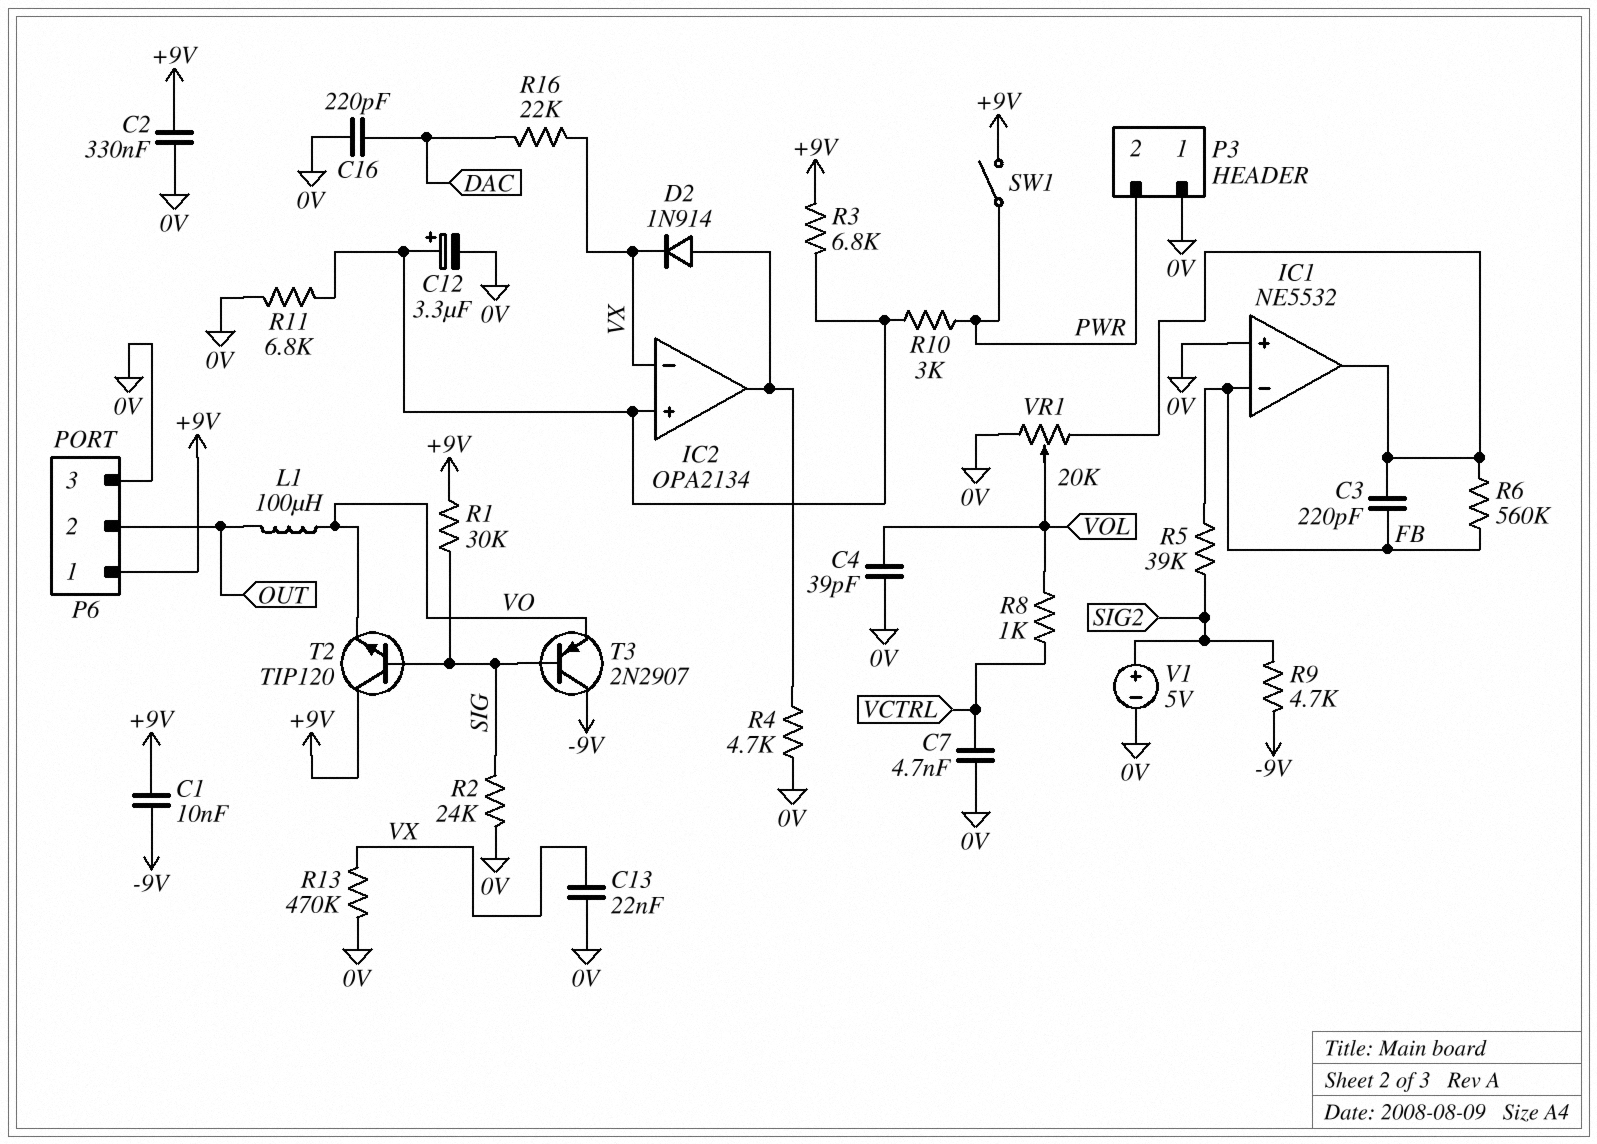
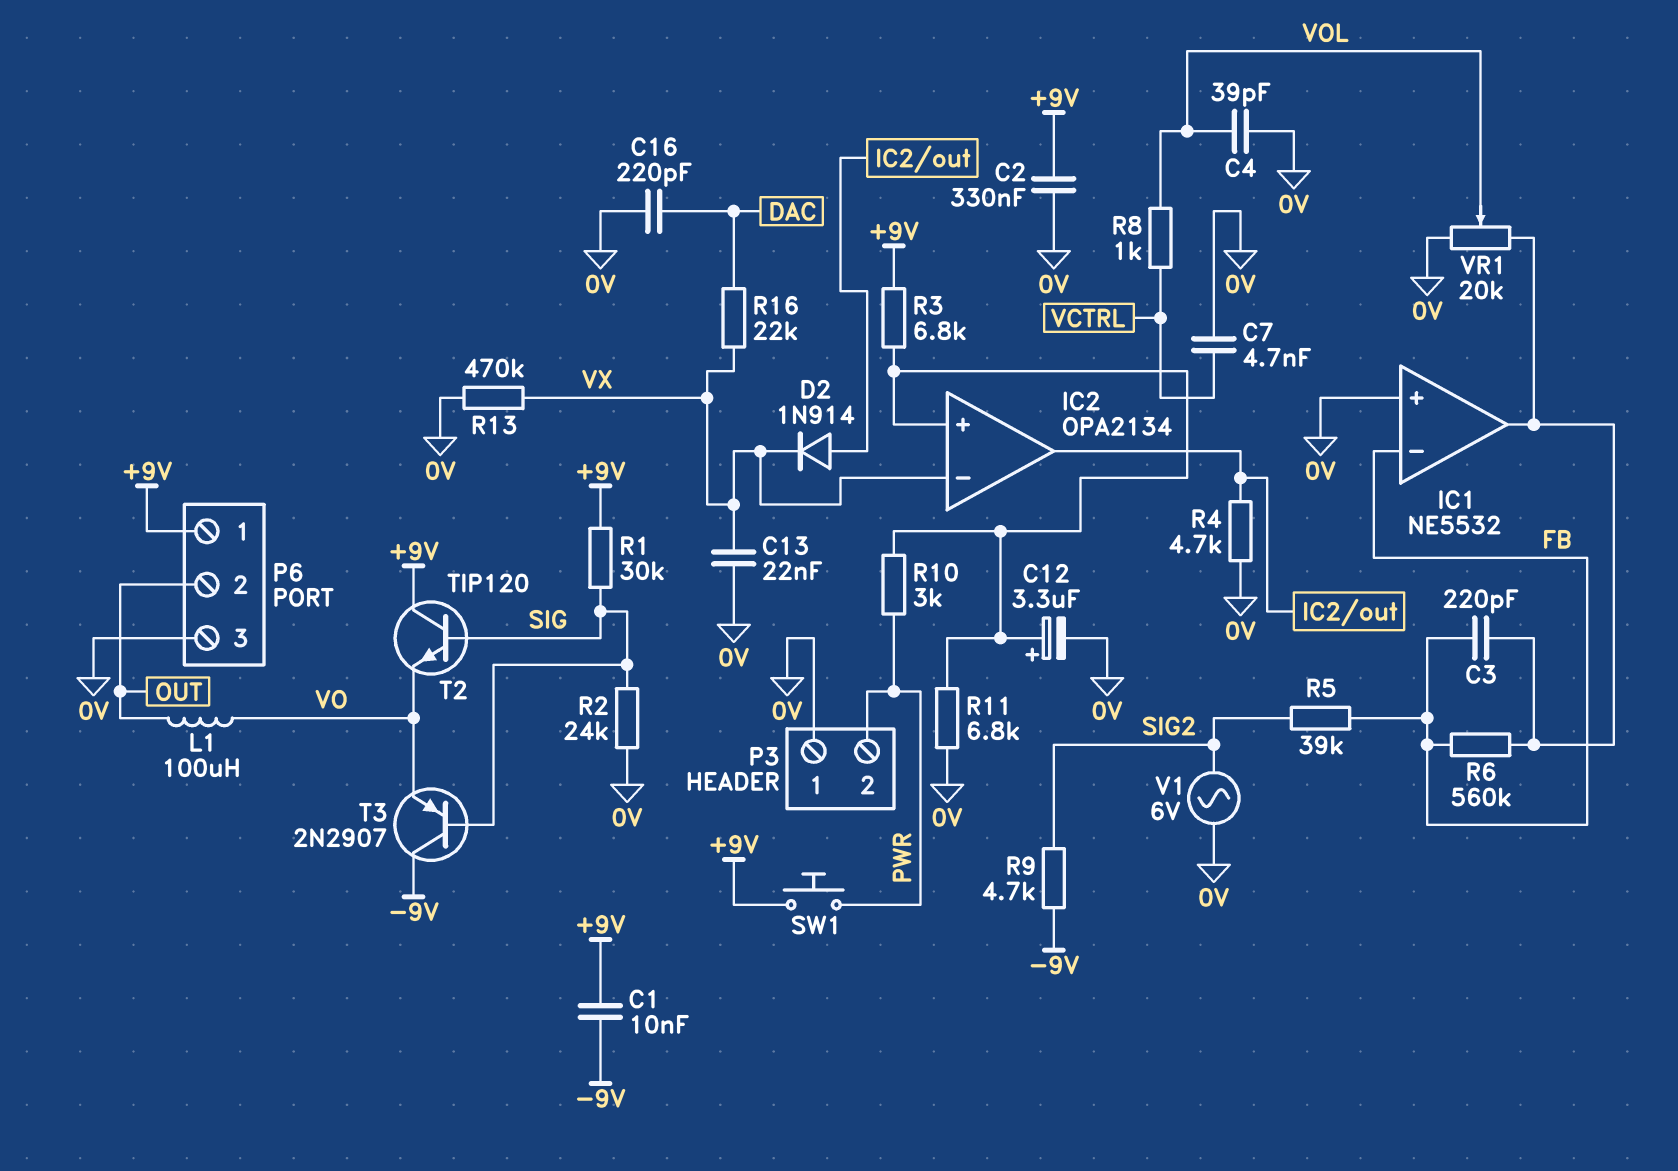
SW1: switch (+9V, PWR) -> button (+9V, PWR)
V1: 5V (plus SIG2, minus 0V) -> AC 6V (0V, SIG2)

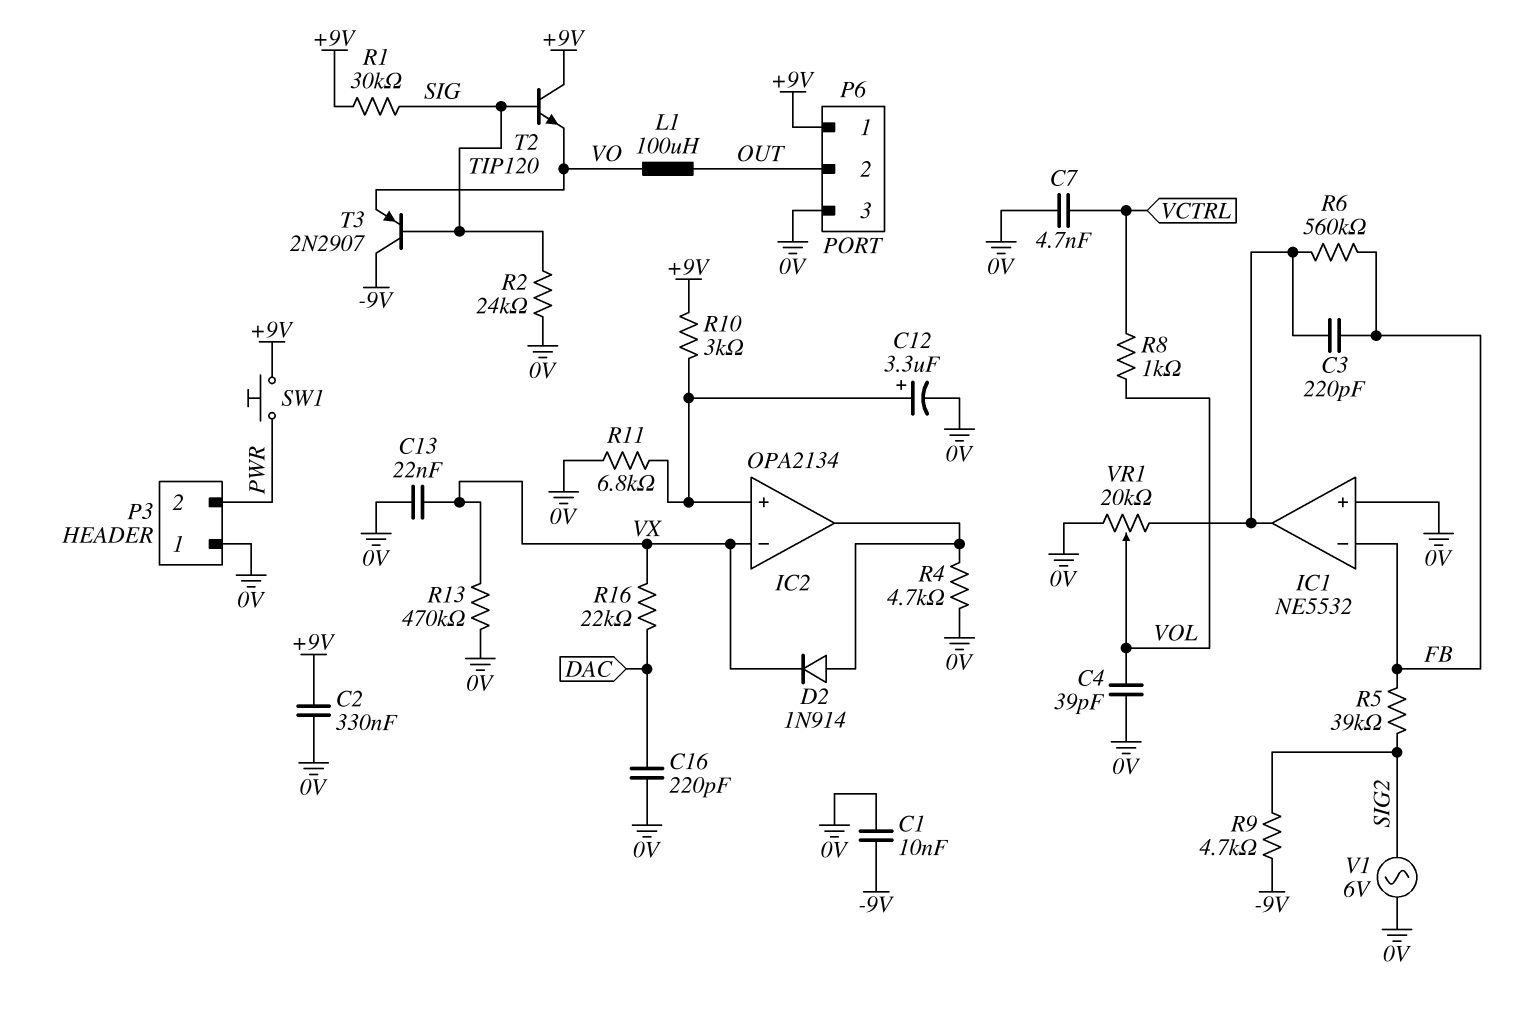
C1: 10nF (+9V, -9V) -> 10nF (-9V, 0V)
R3: 6.8k (+9V, IC2/in+) -> none
R10: 3k (IC2/in+, PWR) -> 3k (+9V, IC2/in+)

